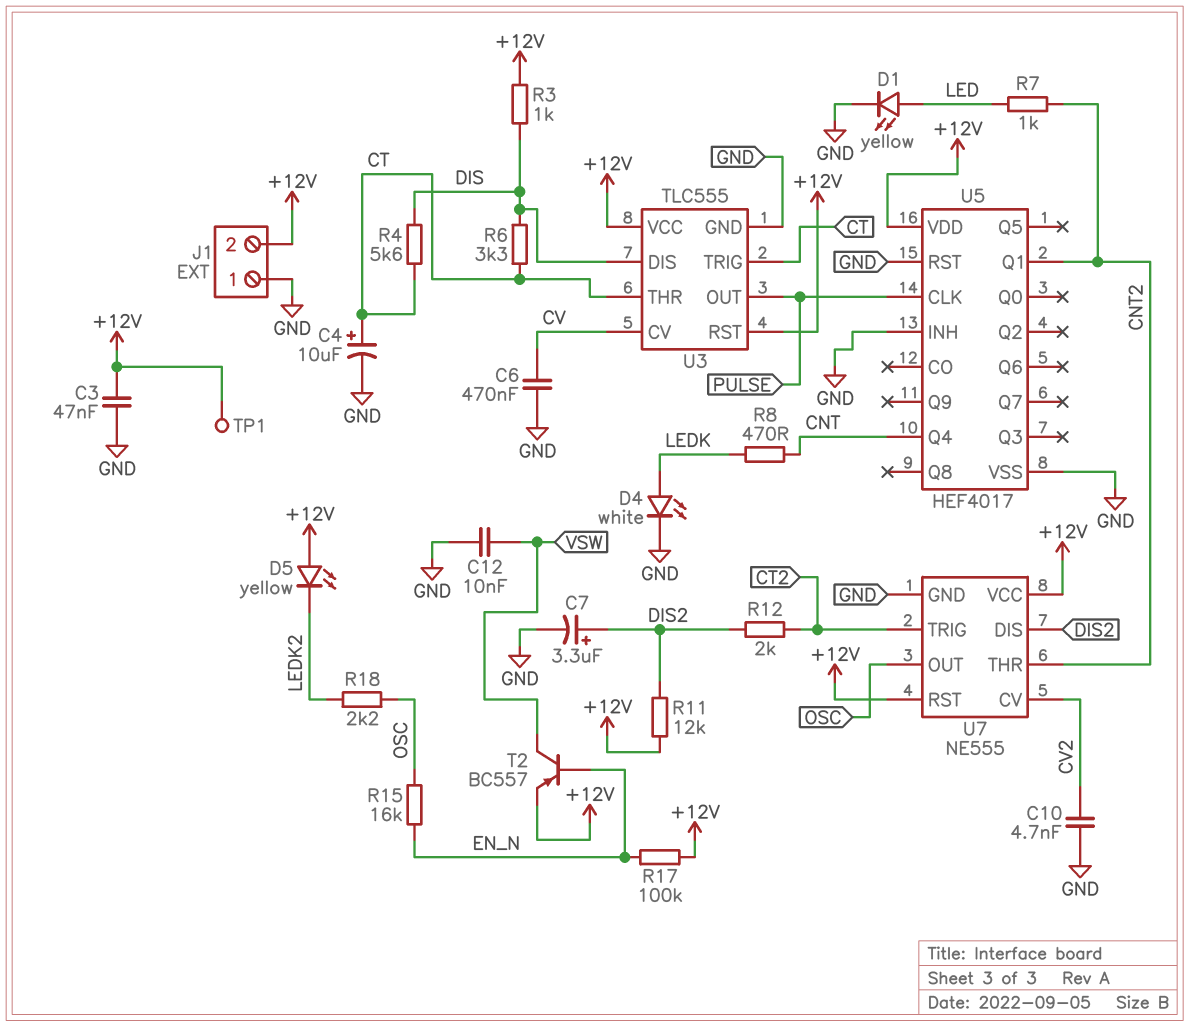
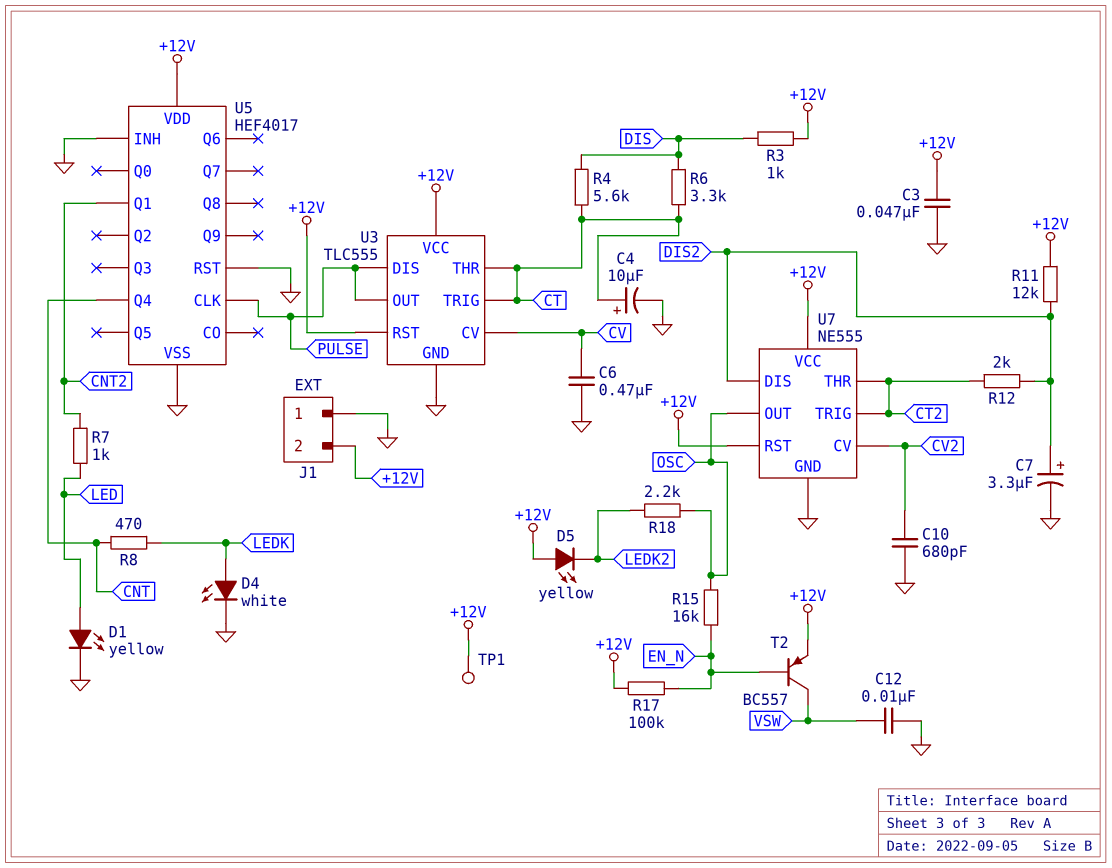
C10: 4.7nF (CV2, GND) -> 680pF (CV2, GND)
U3 pin DIS: DIS -> PULSE
U7 pin THR: CNT2 -> CT2

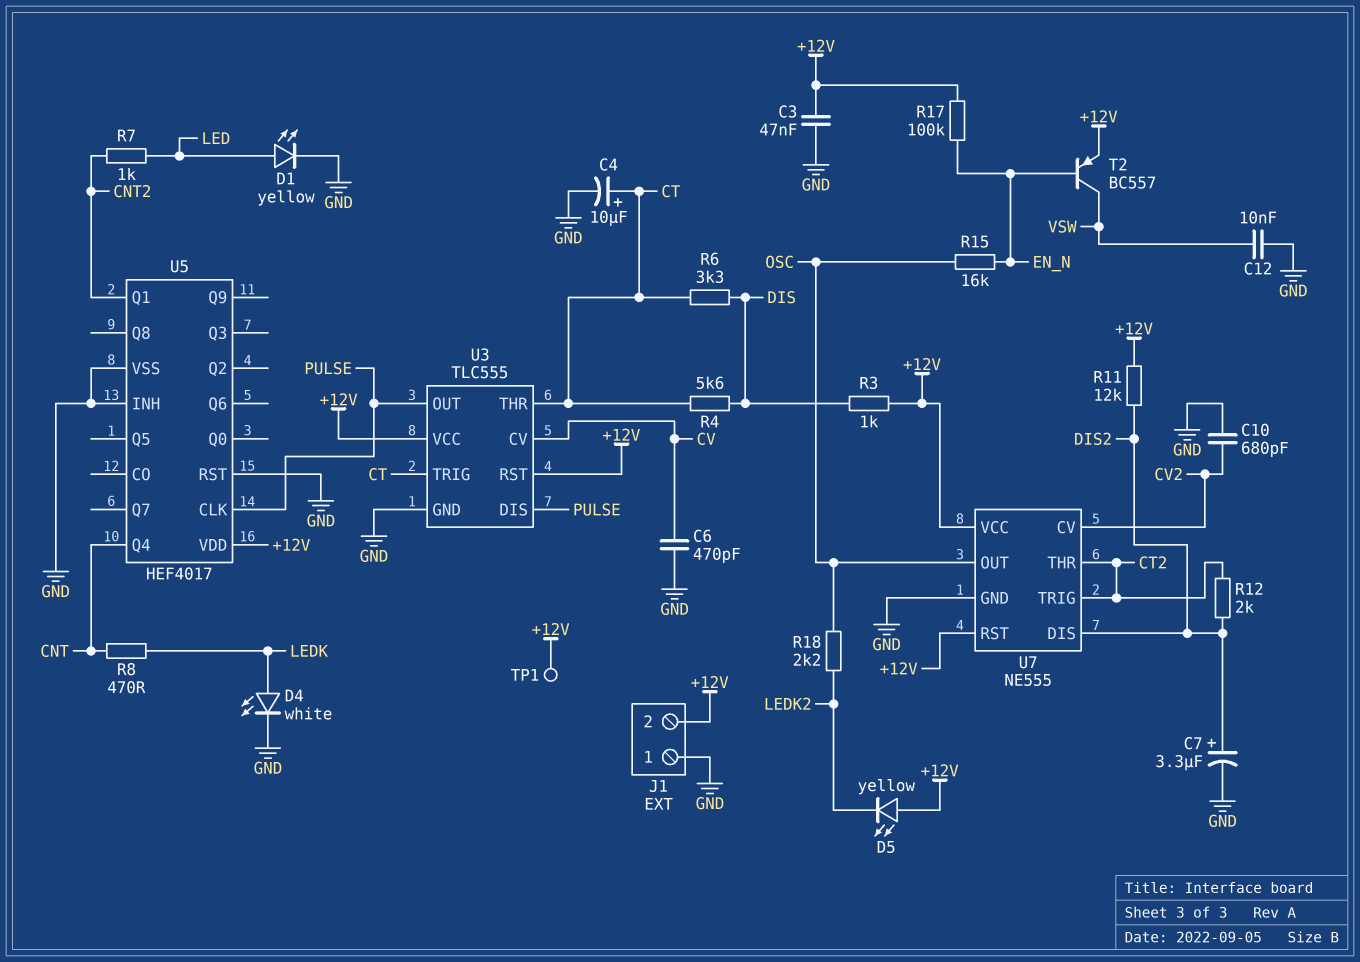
C6: 470nF (CV, GND) -> 470pF (CV, GND)

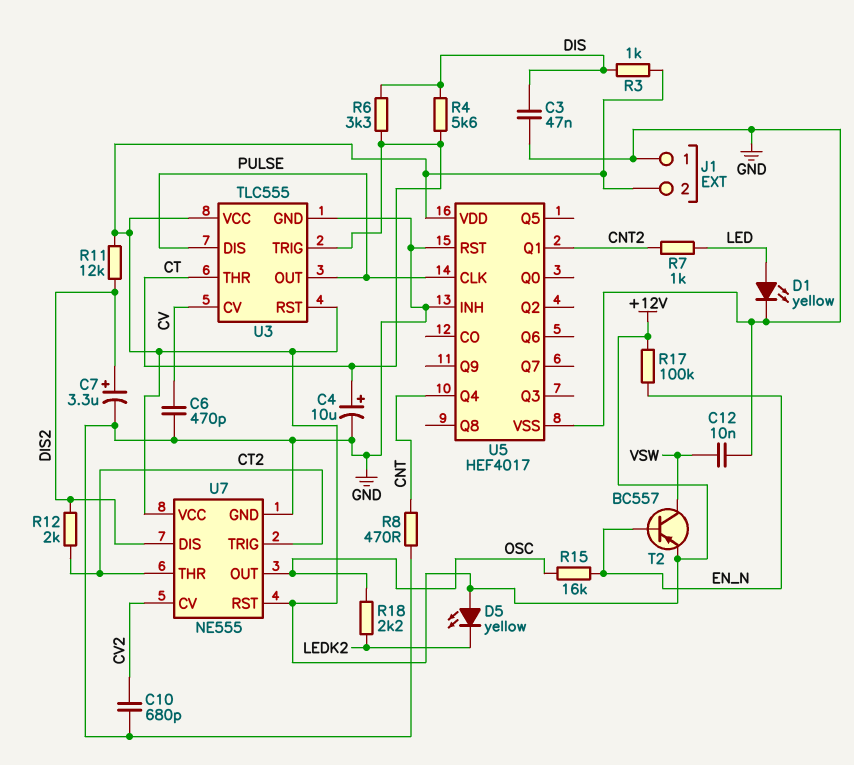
C3: 47nF (+12V, GND) -> 47nF (DIS, GND)
D4: LED white (A LEDK, K GND) -> none
R8: 470 (CNT, LEDK) -> 470 (CNT, GND)
TP1: test point (+12V) -> none

